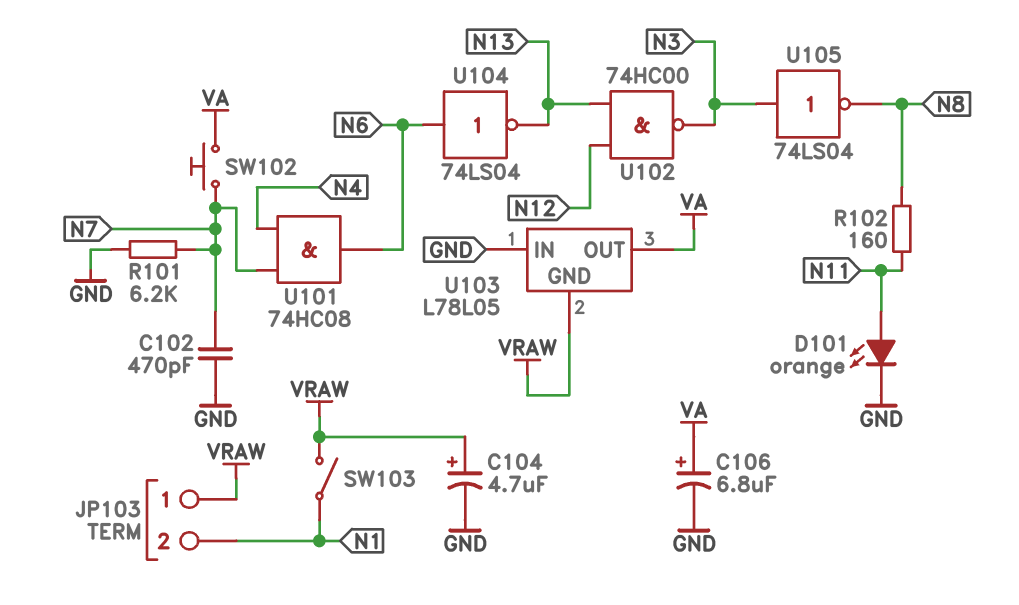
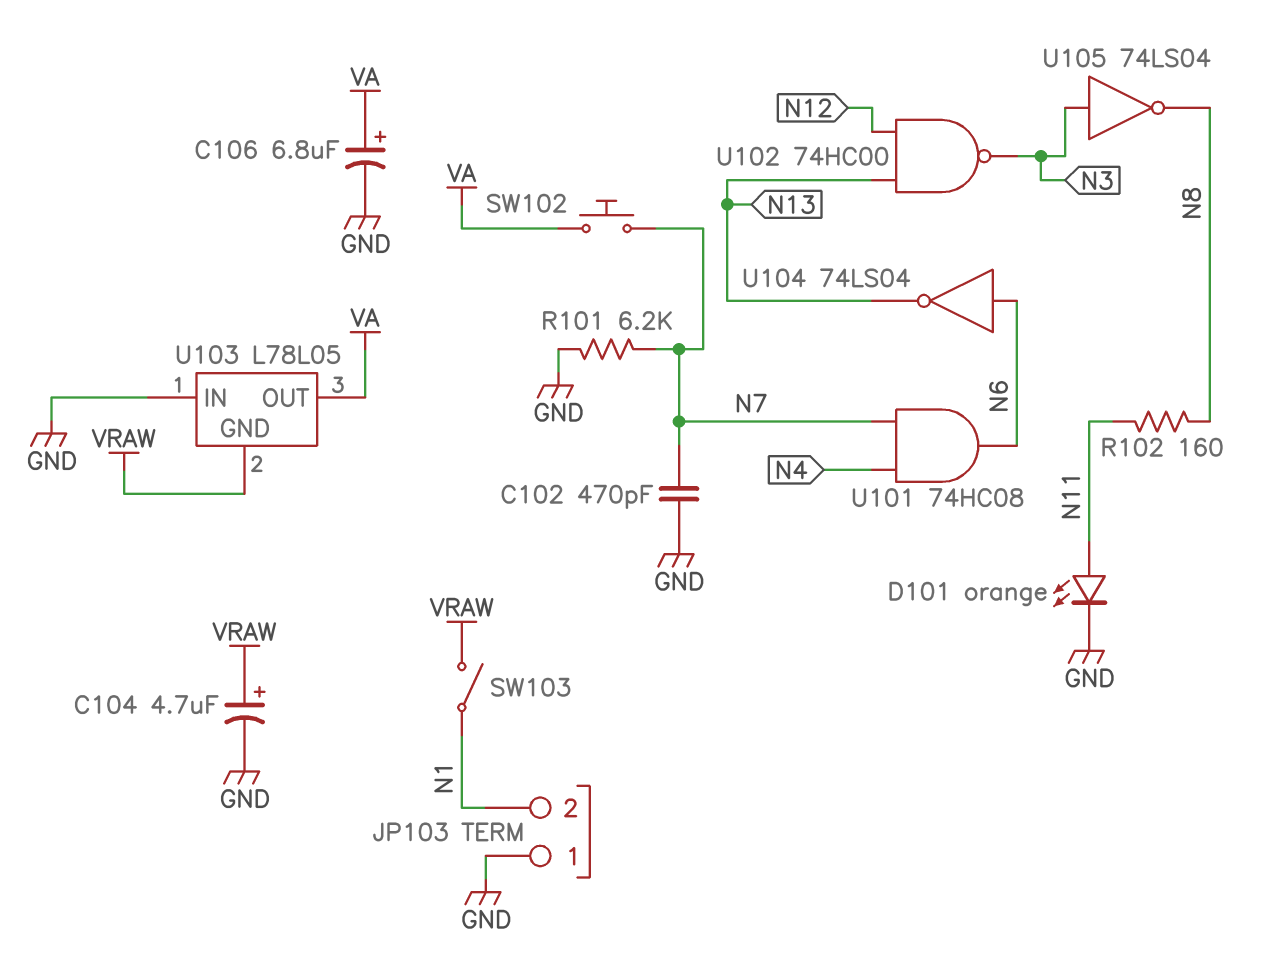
JP103 pin 1: VRAW -> GND

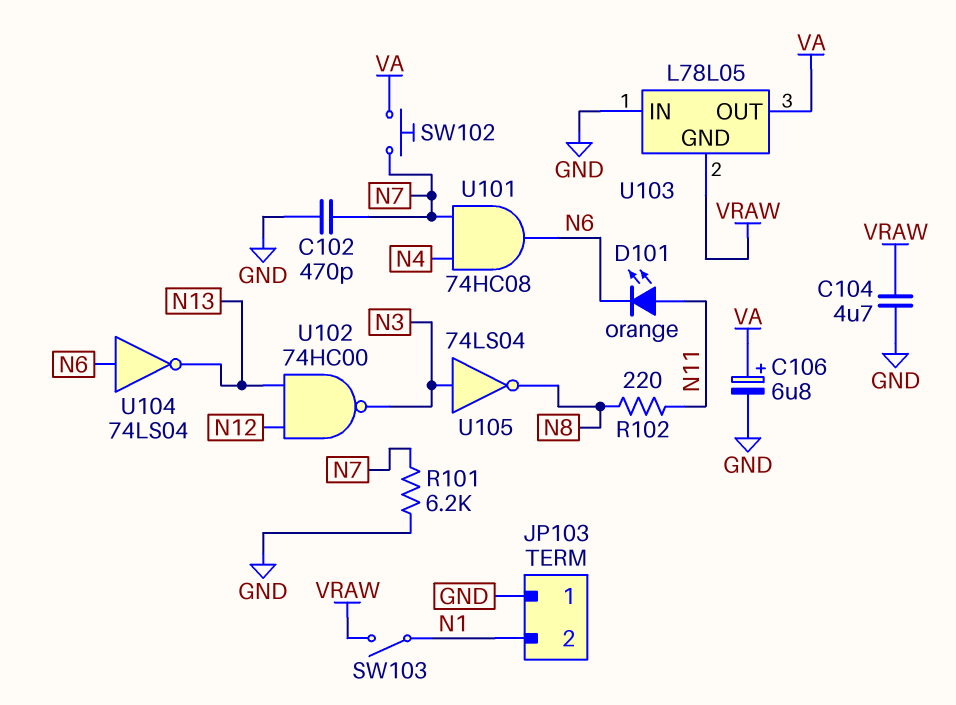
C104: 4.7uF (plus VRAW, minus GND) -> 4.7uF (GND, VRAW)
D101: LED orange (A N11, K GND) -> LED orange (A N11, K N6)
R102: 160 (N8, N11) -> 220 (N8, N11)

